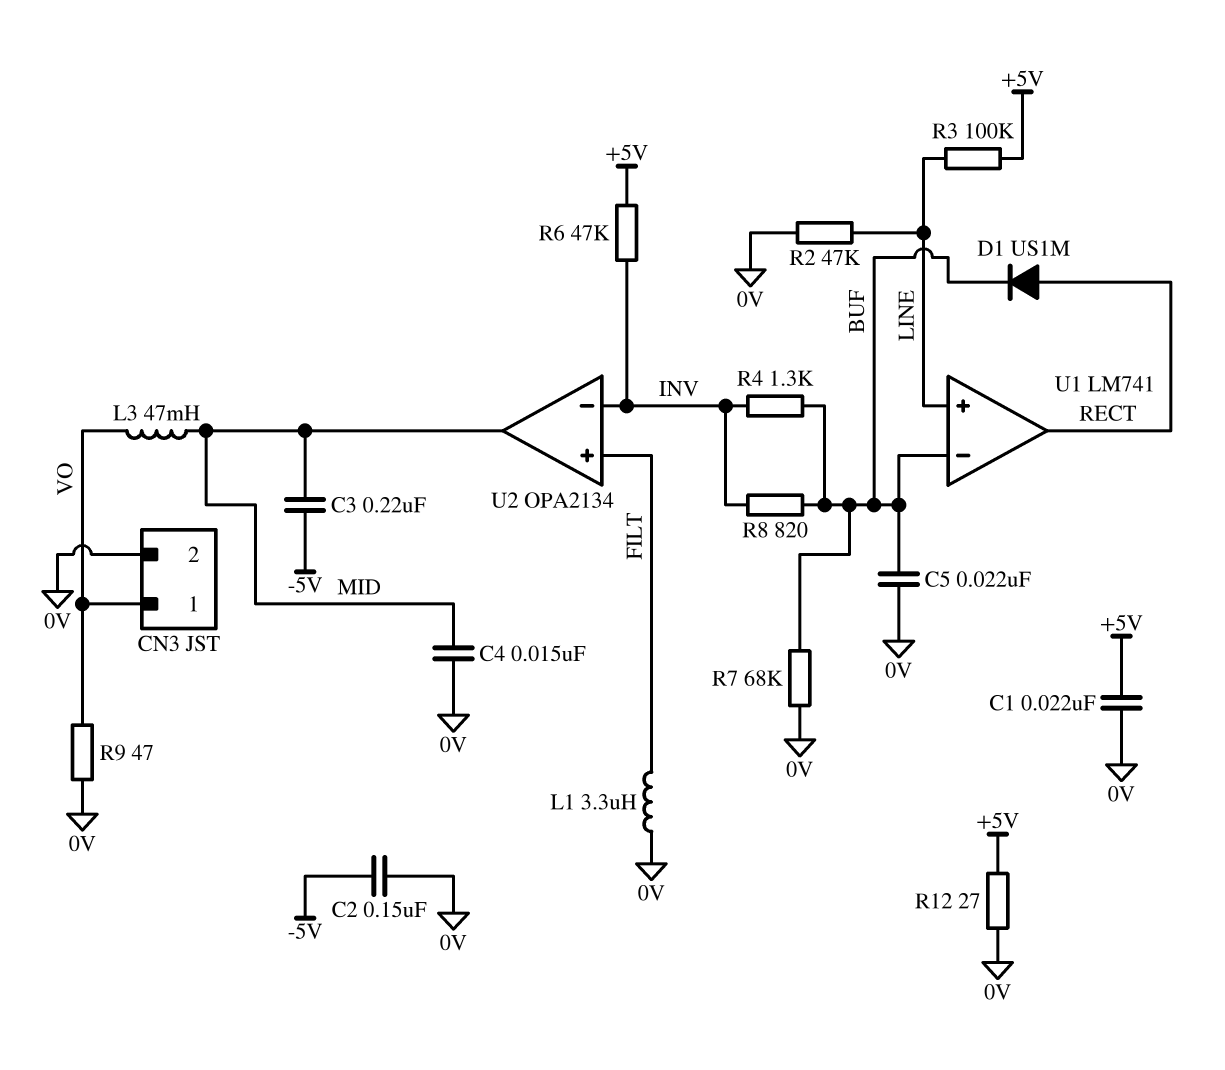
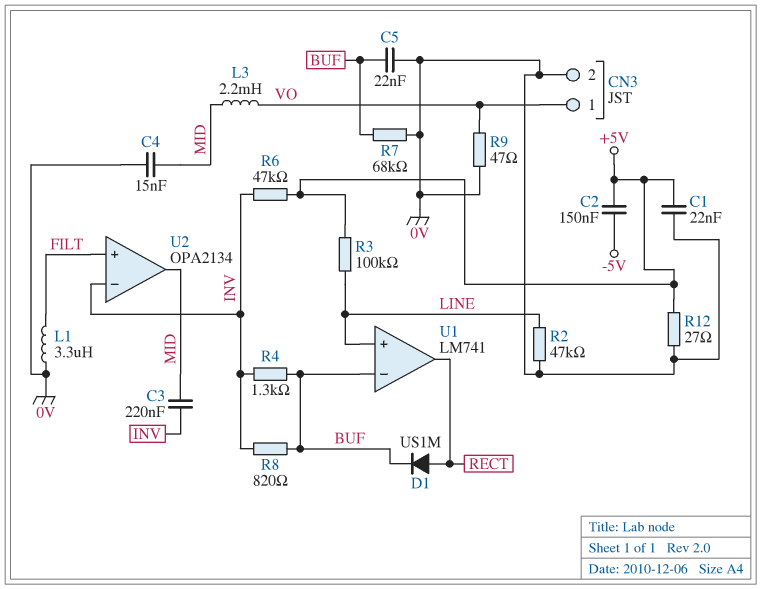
C2: 150nF (-5V, 0V) -> 150nF (+5V, -5V)
C3: 220nF (-5V, MID) -> 220nF (INV, MID)
L3: 47mH (MID, VO) -> 2.2mH (MID, VO)

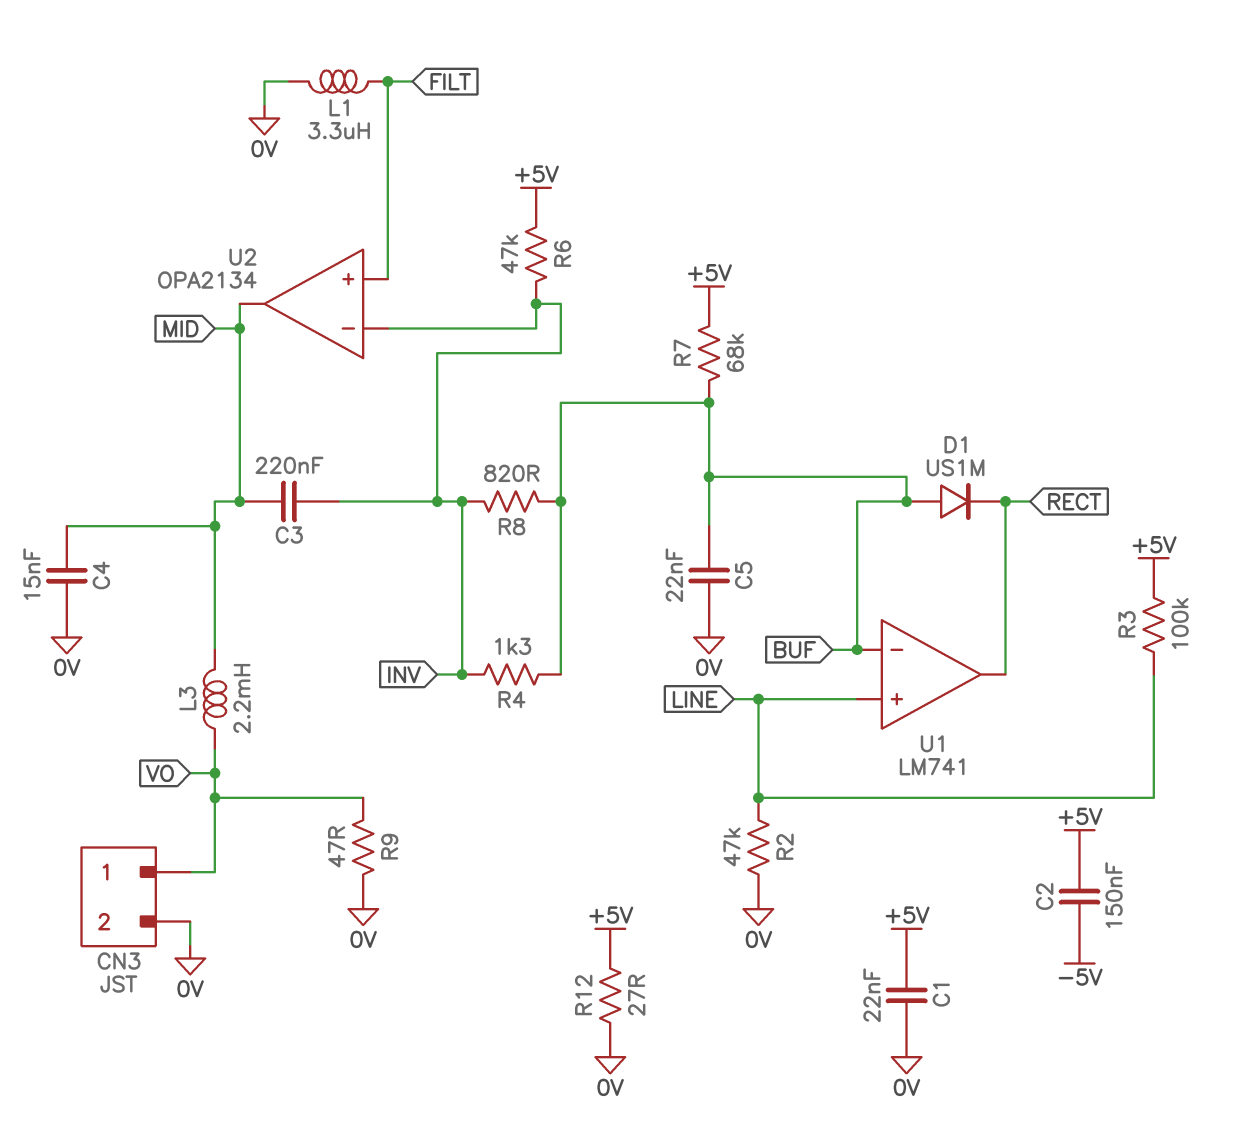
D1: diode US1M (A RECT, K BUF) -> diode US1M (A BUF, K RECT)
R7: 68k (0V, BUF) -> 68k (+5V, BUF)

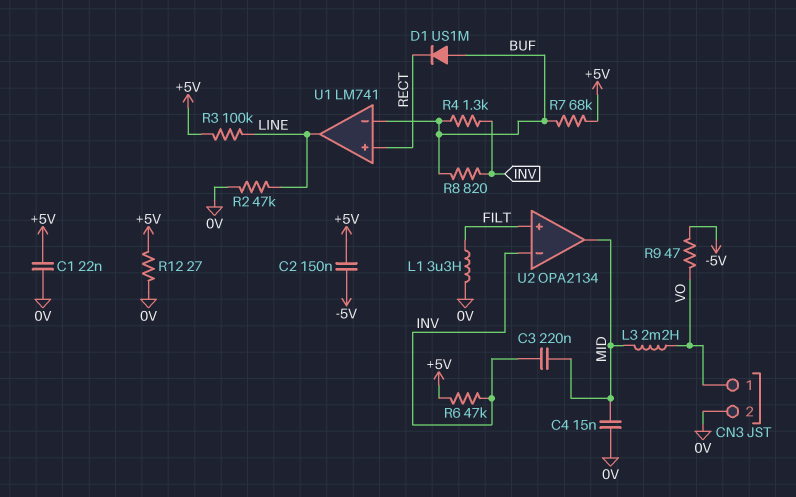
C5: 22nF (0V, BUF) -> none
R9: 47 (0V, VO) -> 47 (-5V, VO)
U1 pin in+: LINE -> RECT
U1 pin out: RECT -> LINE

